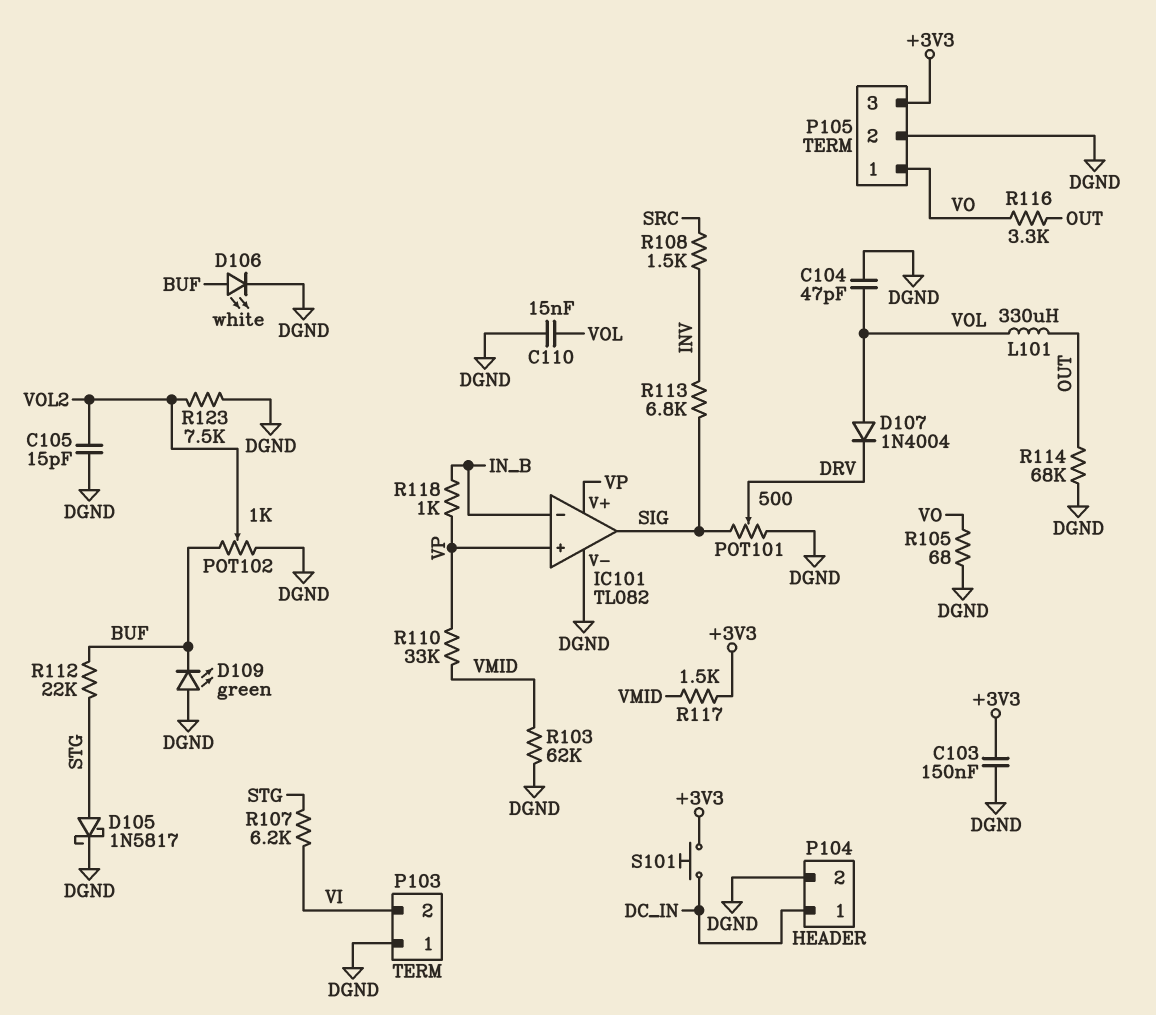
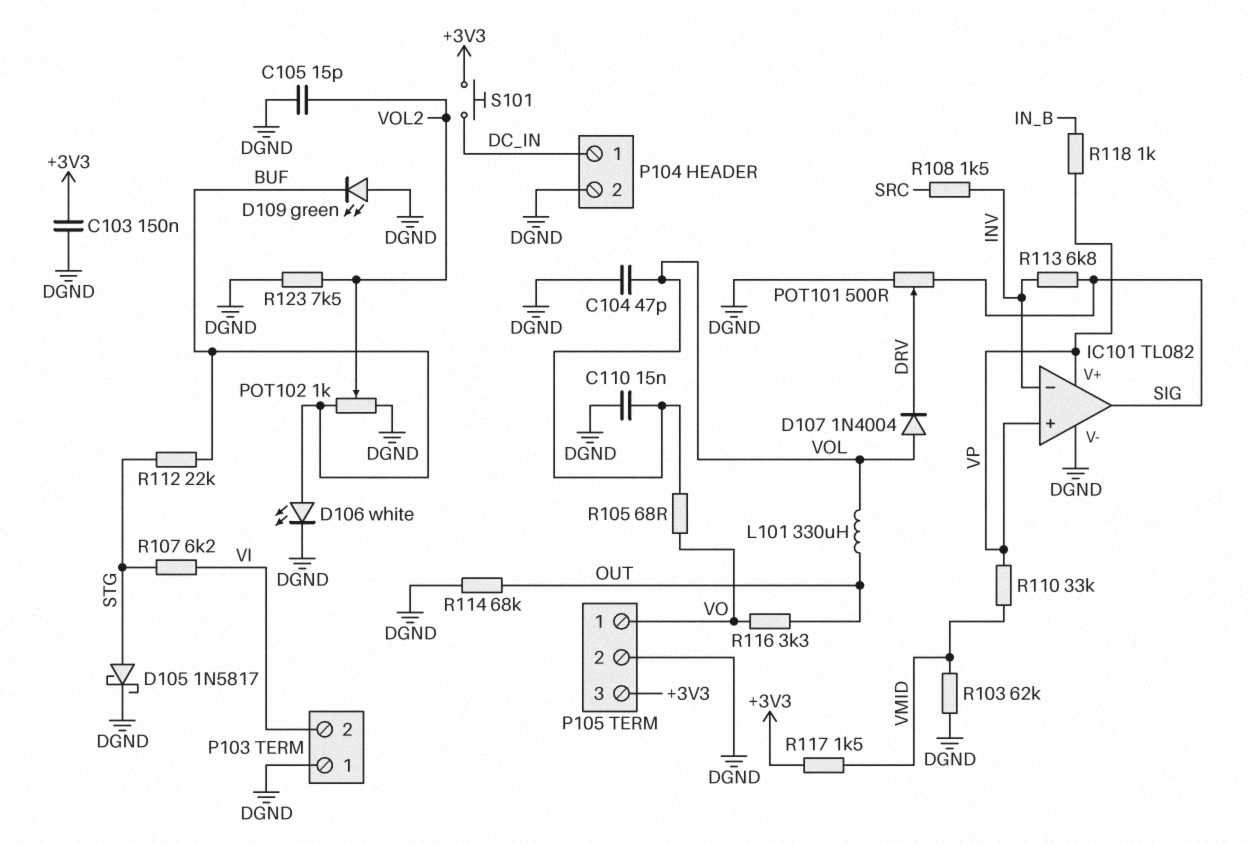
IC101 pin in-: IN_B -> INV
R105: 68 (DGND, VO) -> 68 (VO, VOL)

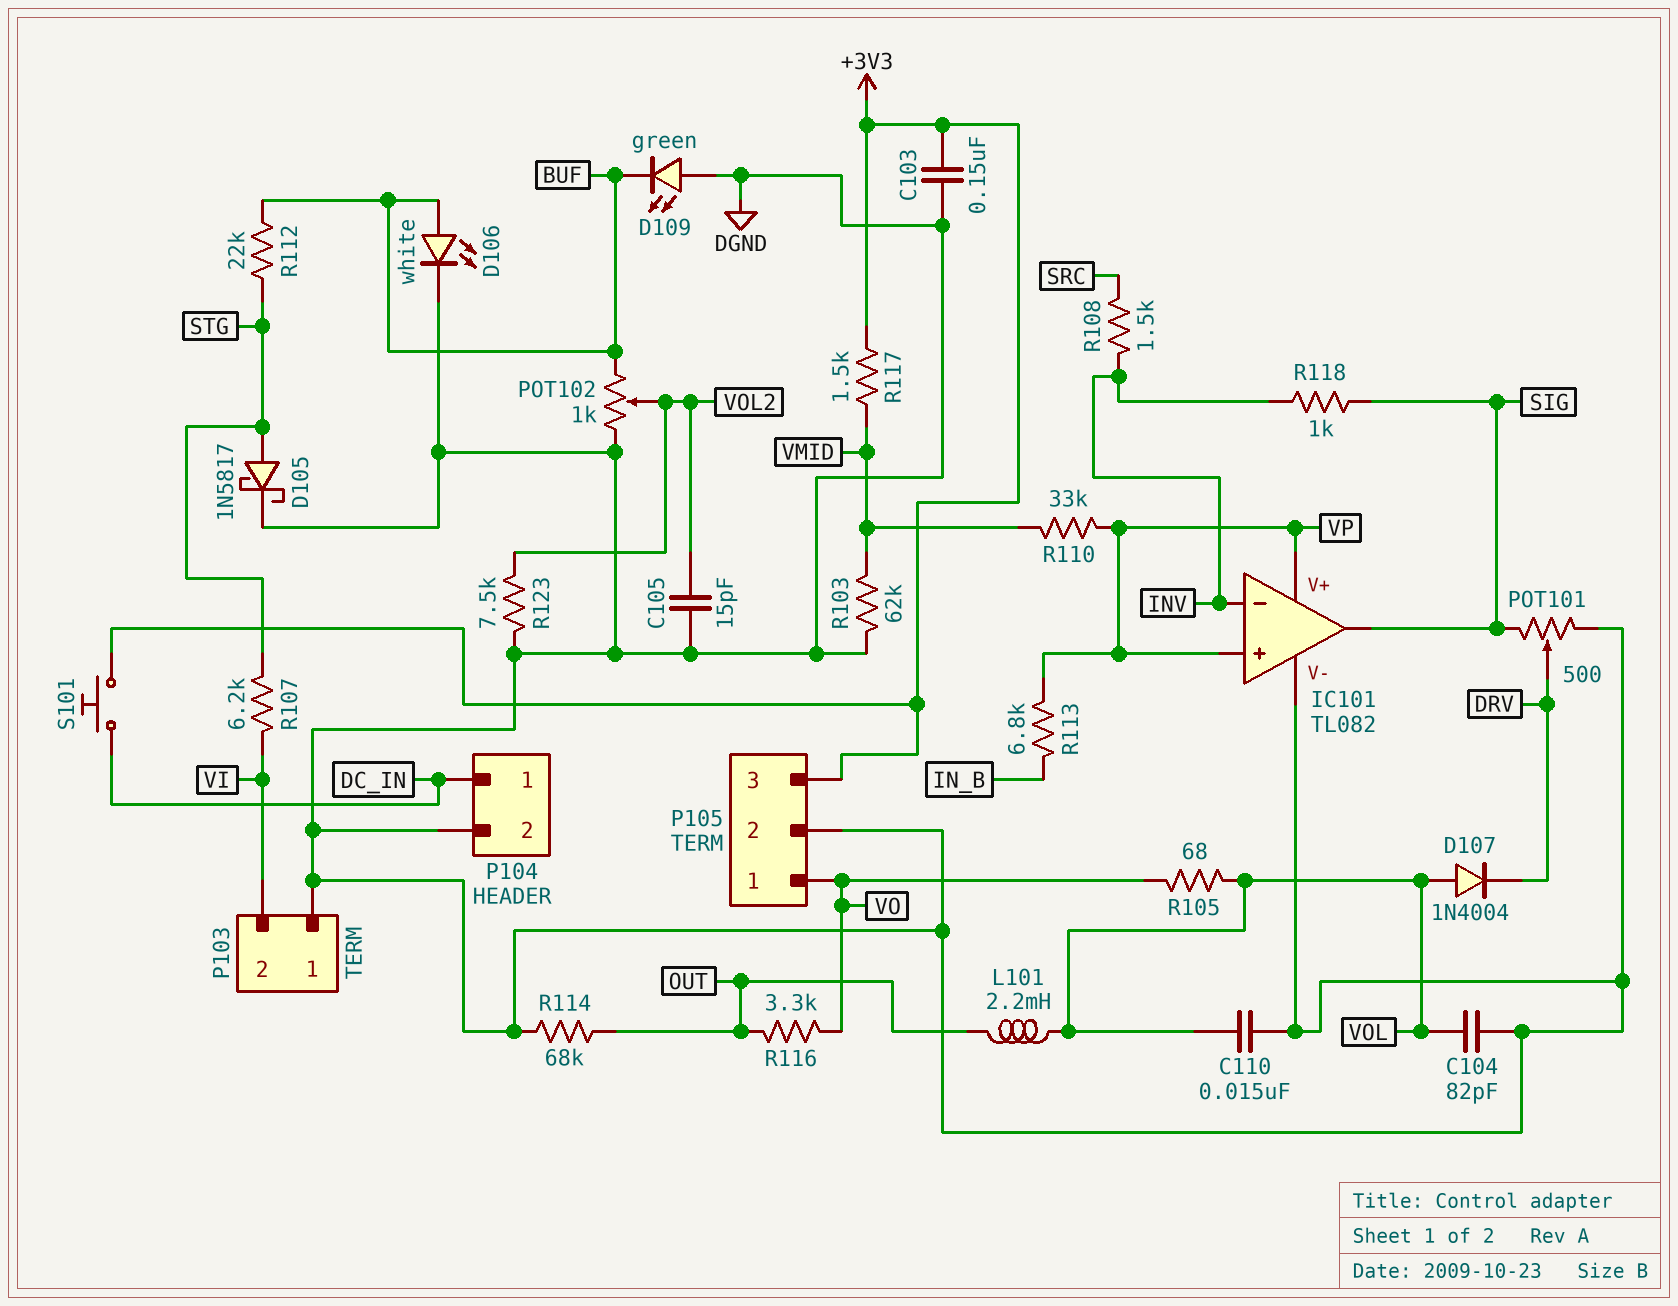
C104: 47pF (DGND, VOL) -> 82pF (DGND, VOL)
L101: 330uH (OUT, VOL) -> 2.2mH (OUT, VOL)
R113: 6.8k (INV, SIG) -> 6.8k (IN_B, VP)
R118: 1k (IN_B, VP) -> 1k (INV, SIG)

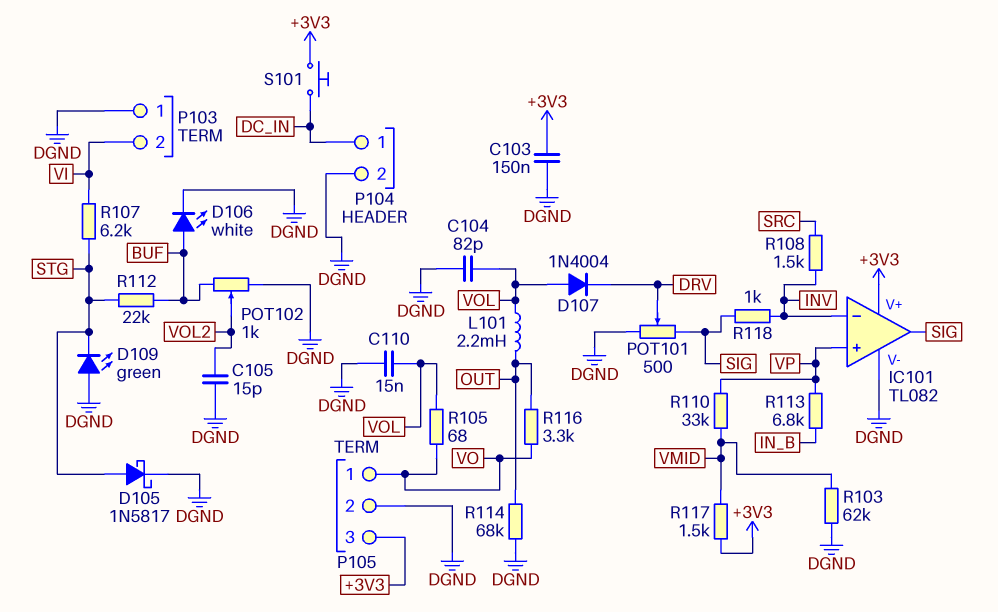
D109: LED green (A DGND, K BUF) -> LED green (A DGND, K STG)
IC101 pin V+: VP -> +3V3
R123: 7.5k (DGND, VOL2) -> none

